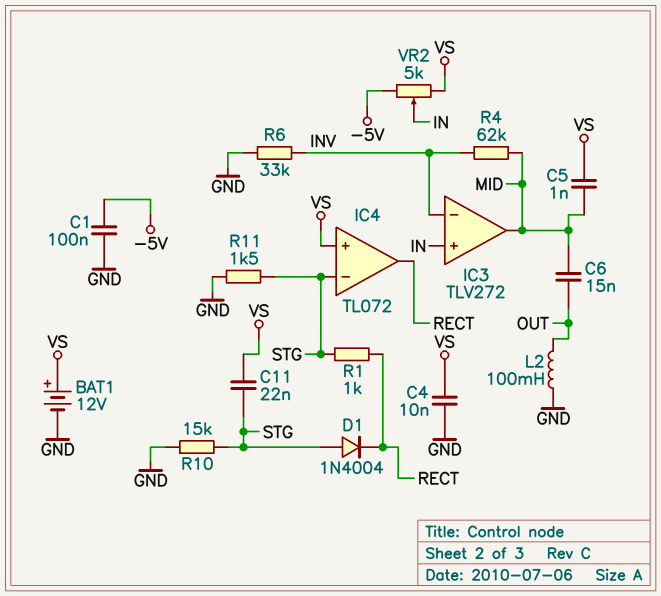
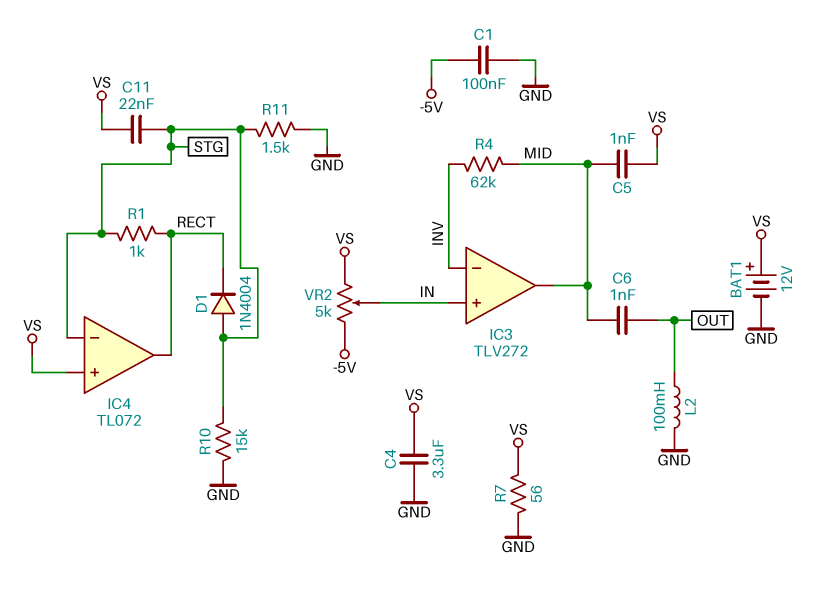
C4: 10nF (GND, VS) -> 3.3uF (GND, VS)
C6: 15nF (MID, OUT) -> 1nF (MID, OUT)
R6: 33k (GND, INV) -> none
R7: none -> 56 (GND, VS)

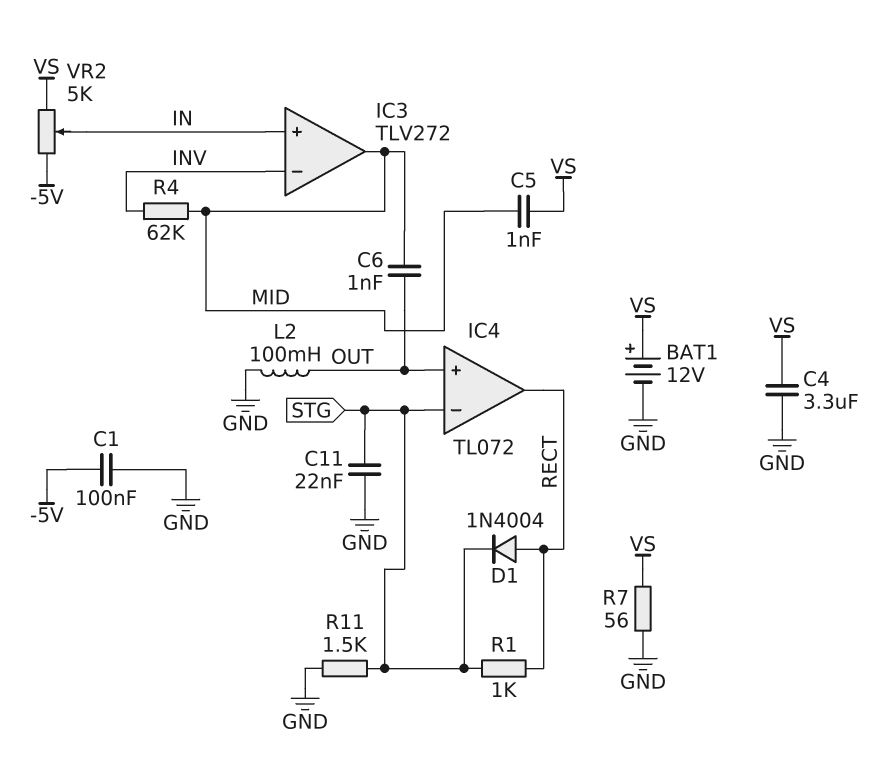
C11: 22nF (STG, VS) -> 22nF (GND, STG)
D1: diode 1N4004 (A STG, K RECT) -> diode 1N4004 (A RECT, K STG)
IC4 pin in+: VS -> OUT
R10: 15k (GND, STG) -> none

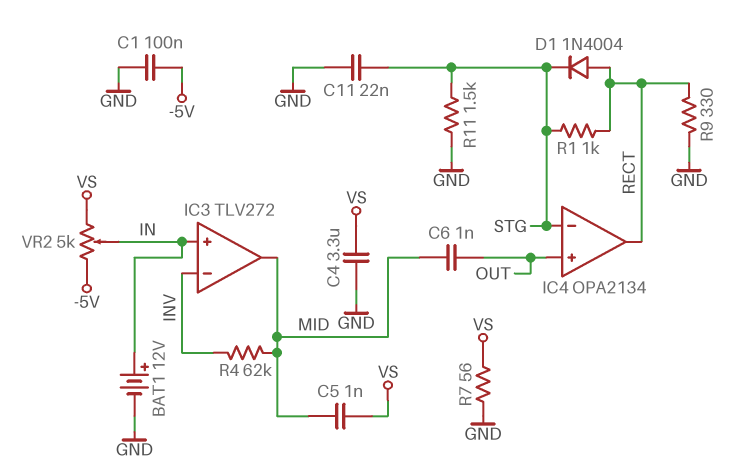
BAT1: 12V (plus VS, minus GND) -> 12V (plus IN, minus GND)
IC4: TL072 -> OPA2134
L2: 100mH (GND, OUT) -> none
R9: none -> 330 (GND, RECT)

